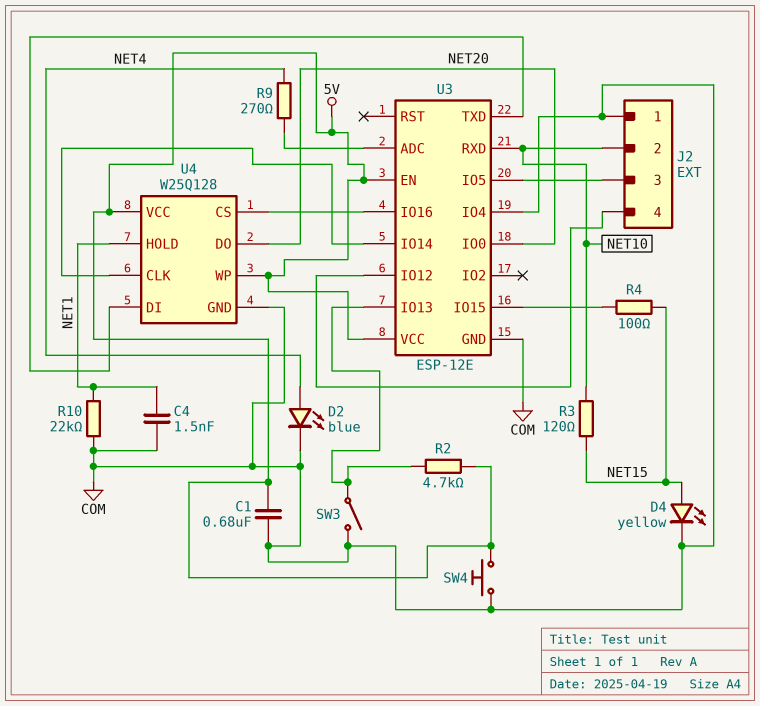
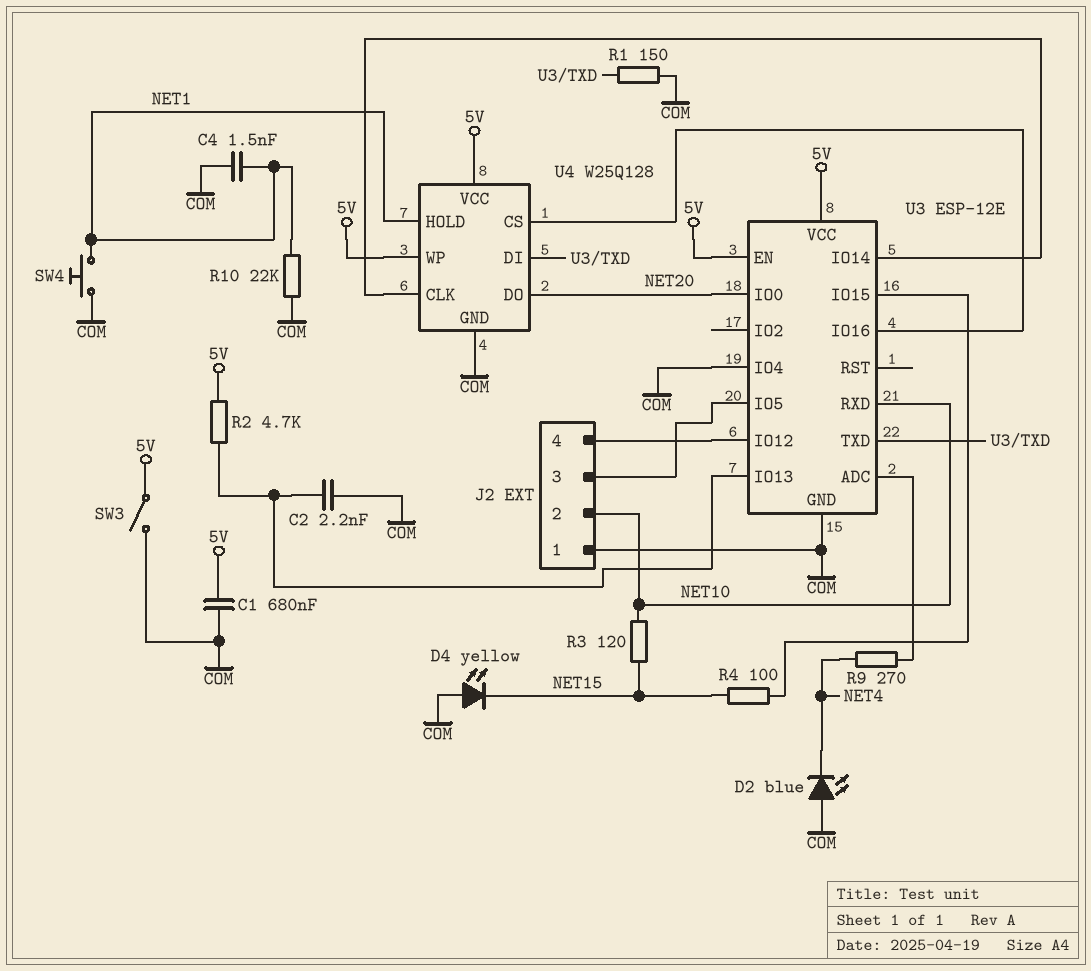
C2: none -> 2.2nF (COM, U3/IO13)
D2: LED blue (A NET4, K COM) -> LED blue (A COM, K NET4)
D4: LED yellow (A NET15, K COM) -> LED yellow (A COM, K NET15)
R1: none -> 150 (COM, U3/TXD)
SW3: switch (COM, U3/IO13) -> switch (5V, COM)
SW4: button (5V, COM) -> button (COM, NET1)

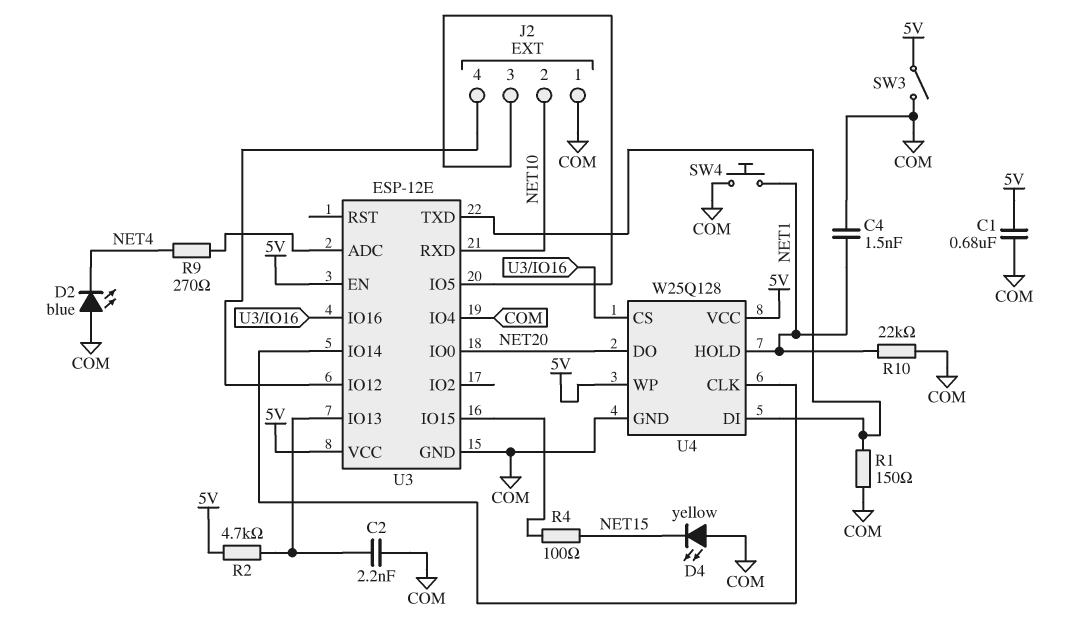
R3: 120 (NET10, NET15) -> none

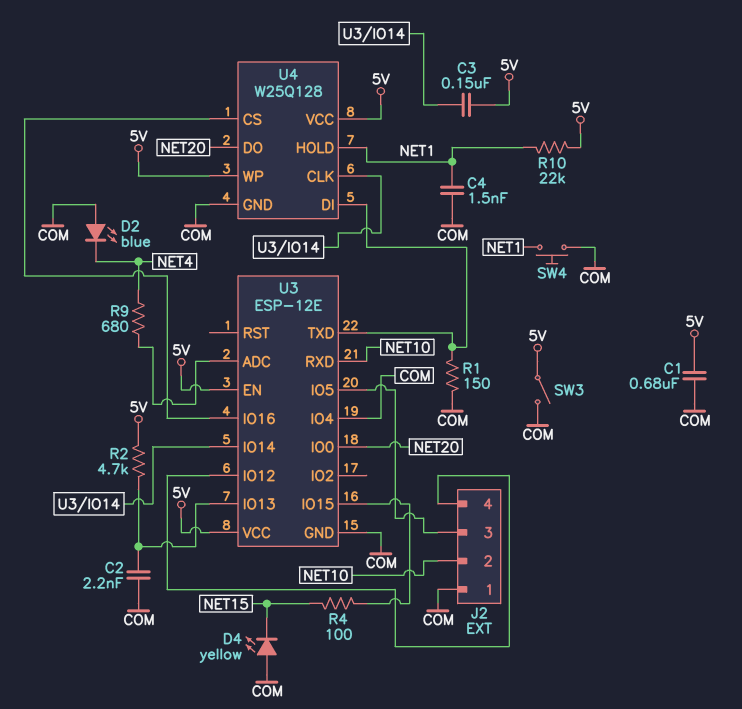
C3: none -> 150nF (5V, U3/IO14)
R9: 270 (NET4, U3/ADC) -> 680 (NET4, U3/ADC)
R10: 22k (COM, NET1) -> 22k (5V, NET1)

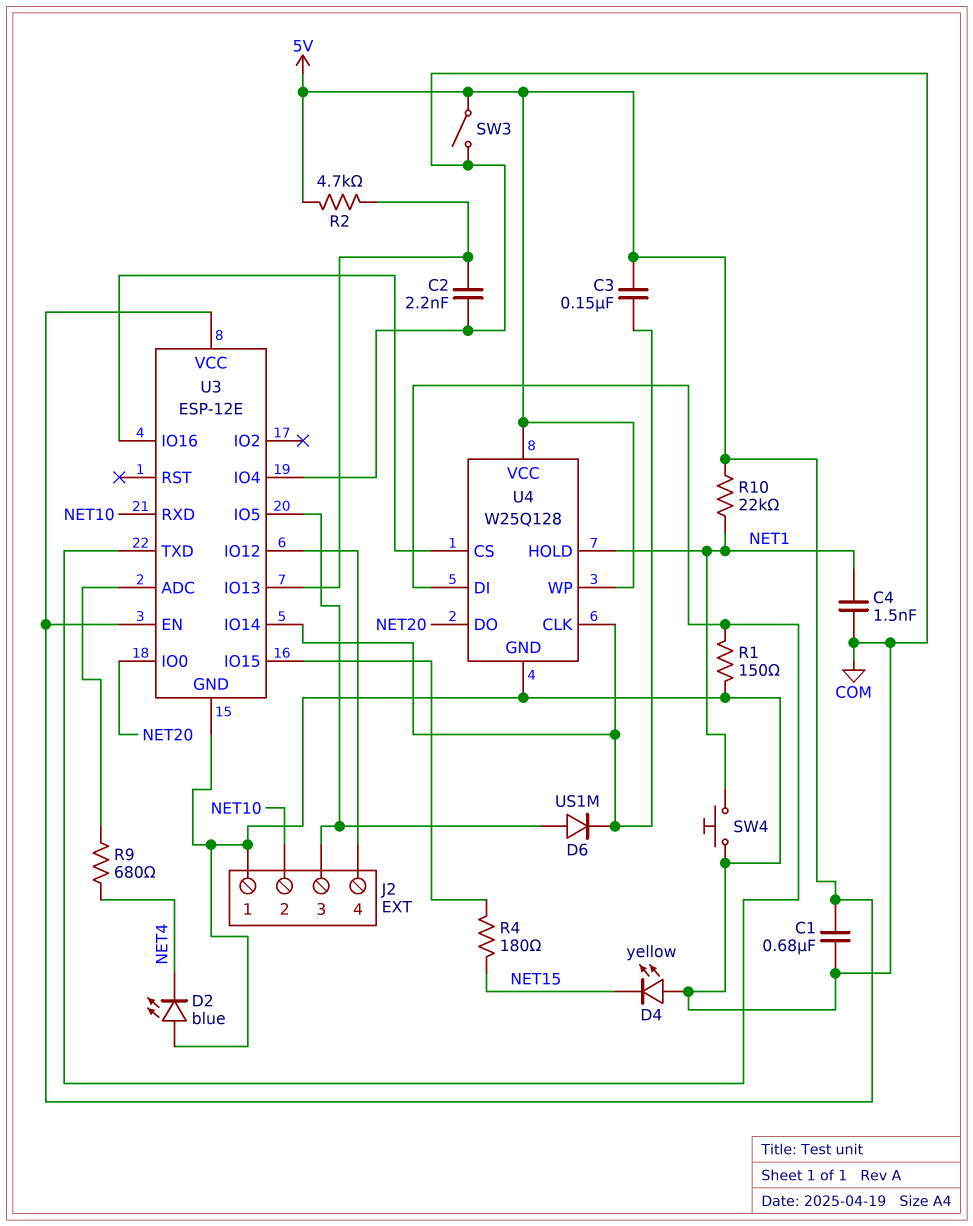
D6: none -> diode US1M (A J2/3, K U3/IO14)
R4: 100 (NET15, U3/IO15) -> 180 (NET15, U3/IO15)

